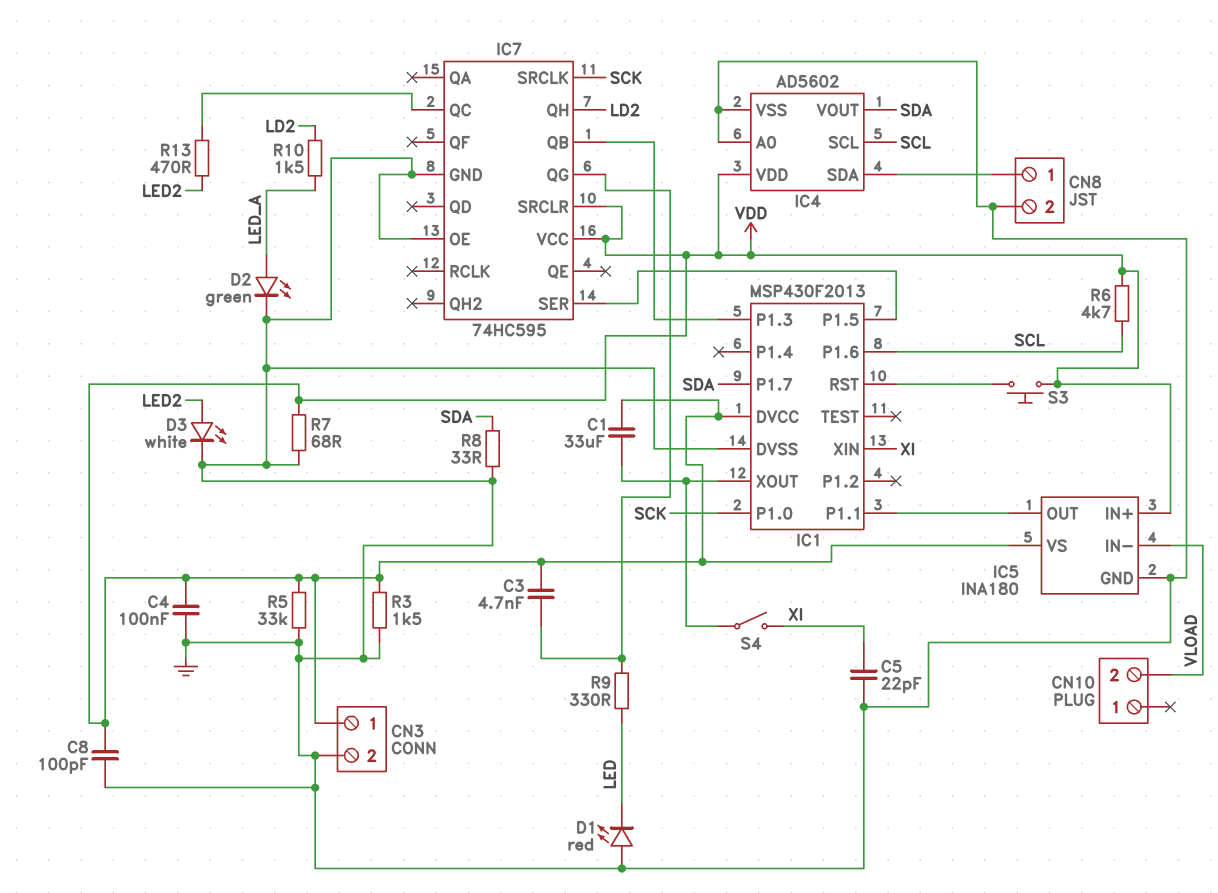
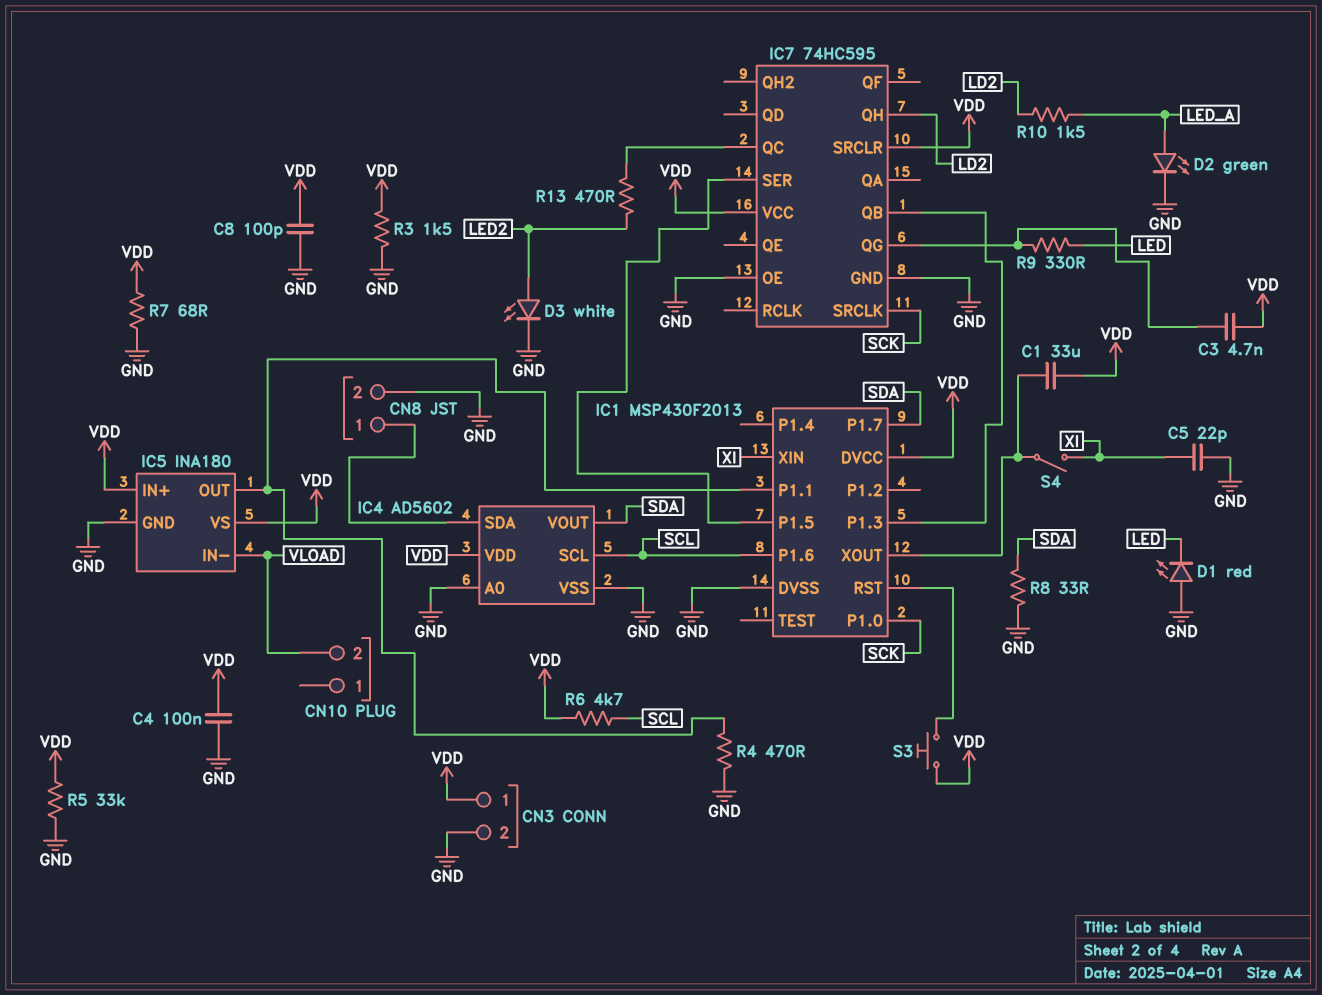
R4: none -> 470 (GND, IC1/P1.1)

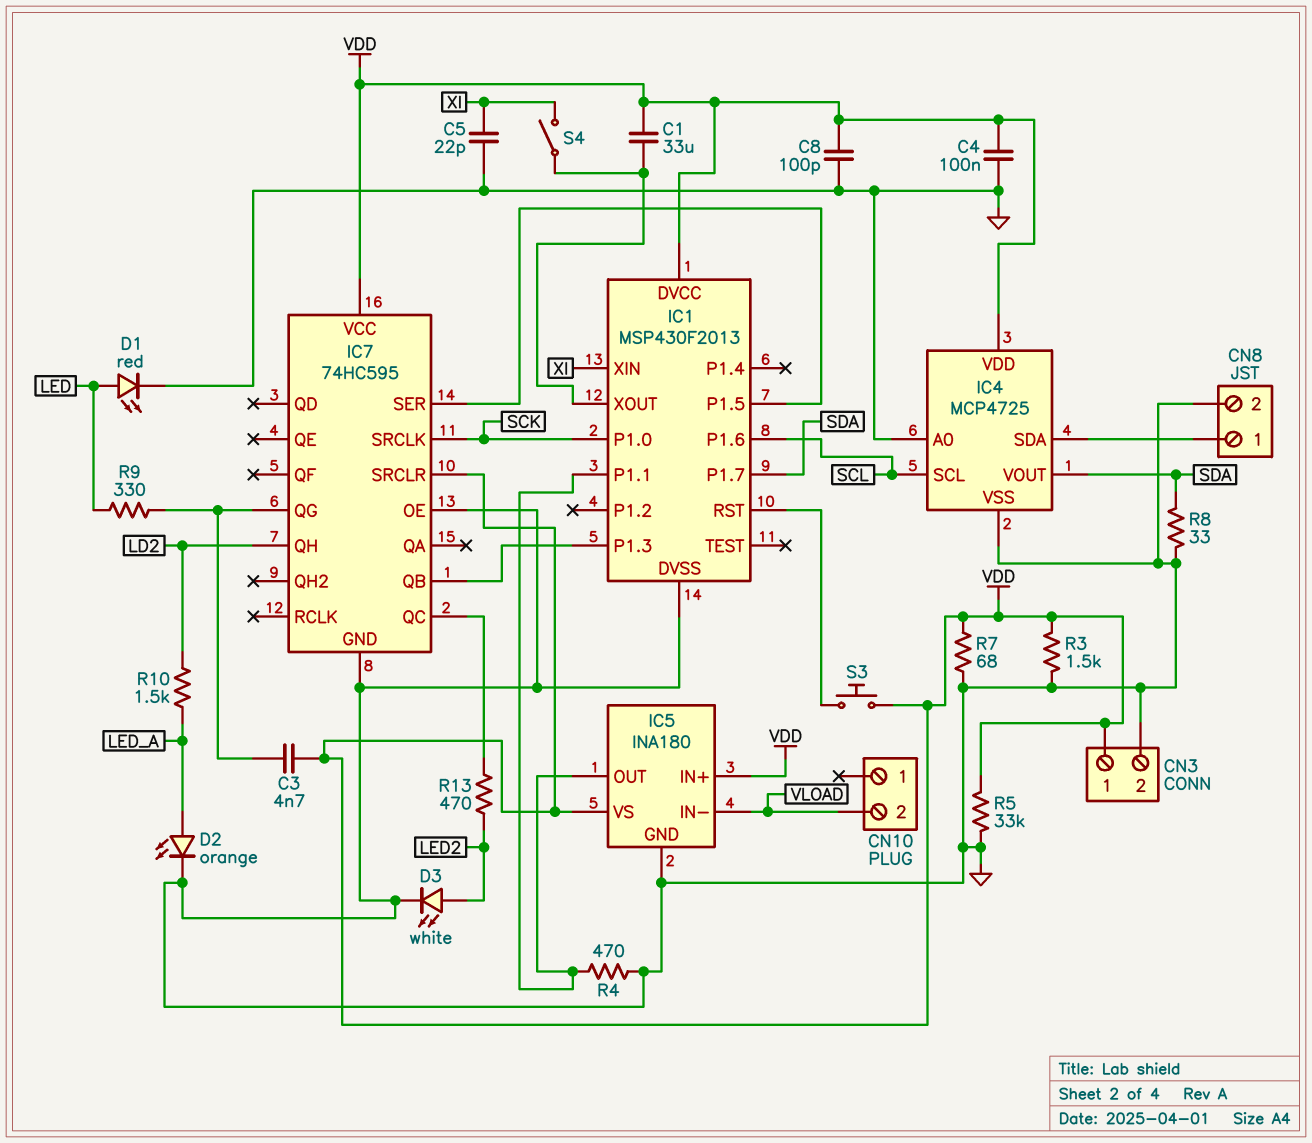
D1: LED red (A GND, K LED) -> LED red (A LED, K GND)
D2: LED green (A LED_A, K GND) -> LED orange (A LED_A, K GND)
IC4: AD5602 -> MCP4725
R6: 4.7k (SCL, VDD) -> none

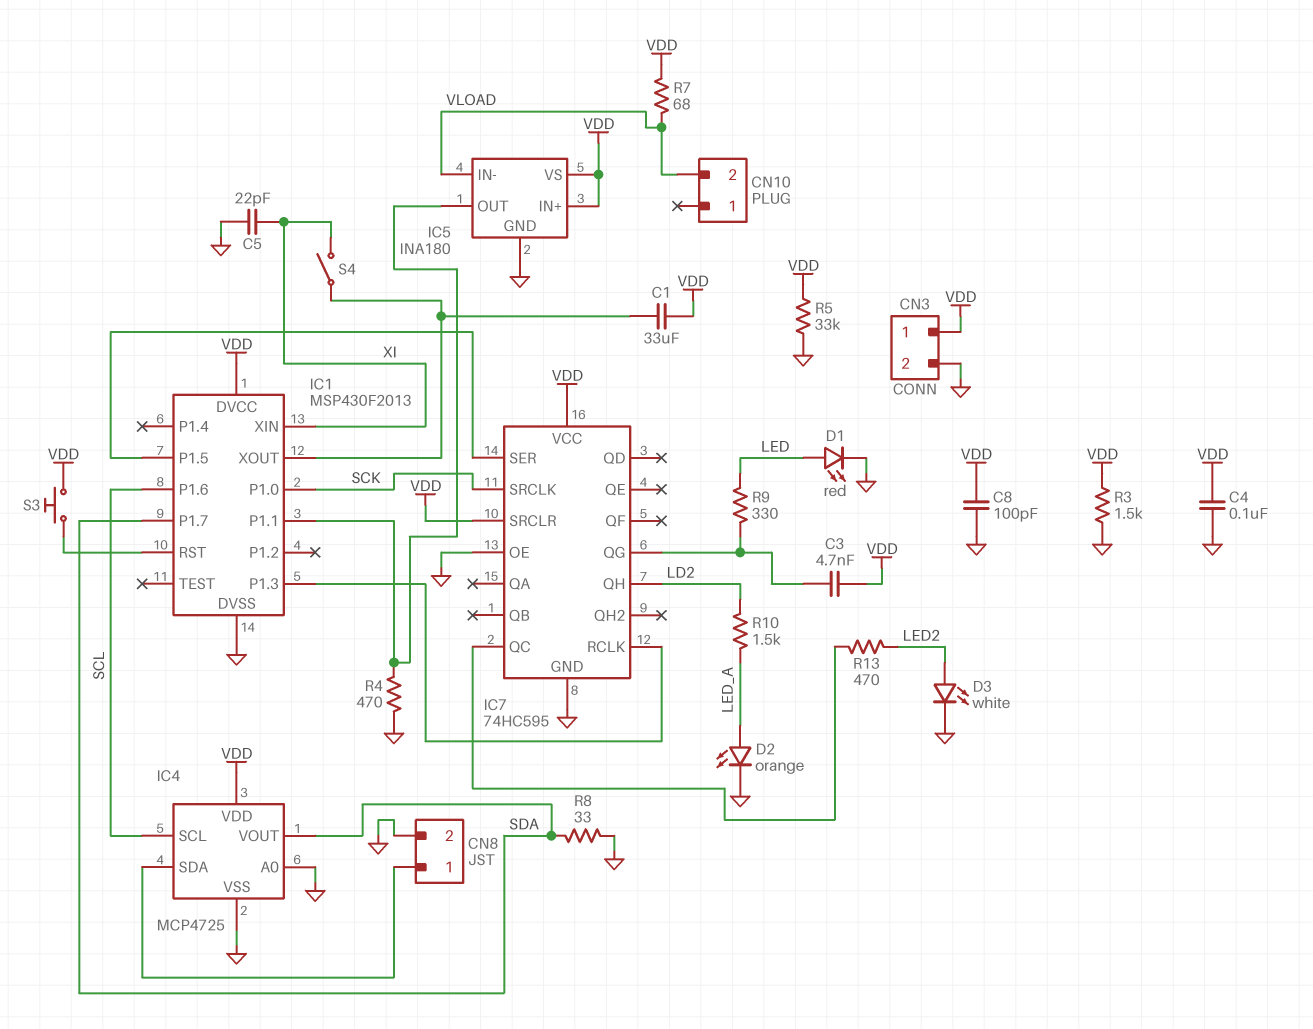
IC7 pin QB: IC1/P1.3 -> none
IC7 pin RCLK: none -> IC1/P1.3
R7: 68 (GND, VDD) -> 68 (VDD, VLOAD)

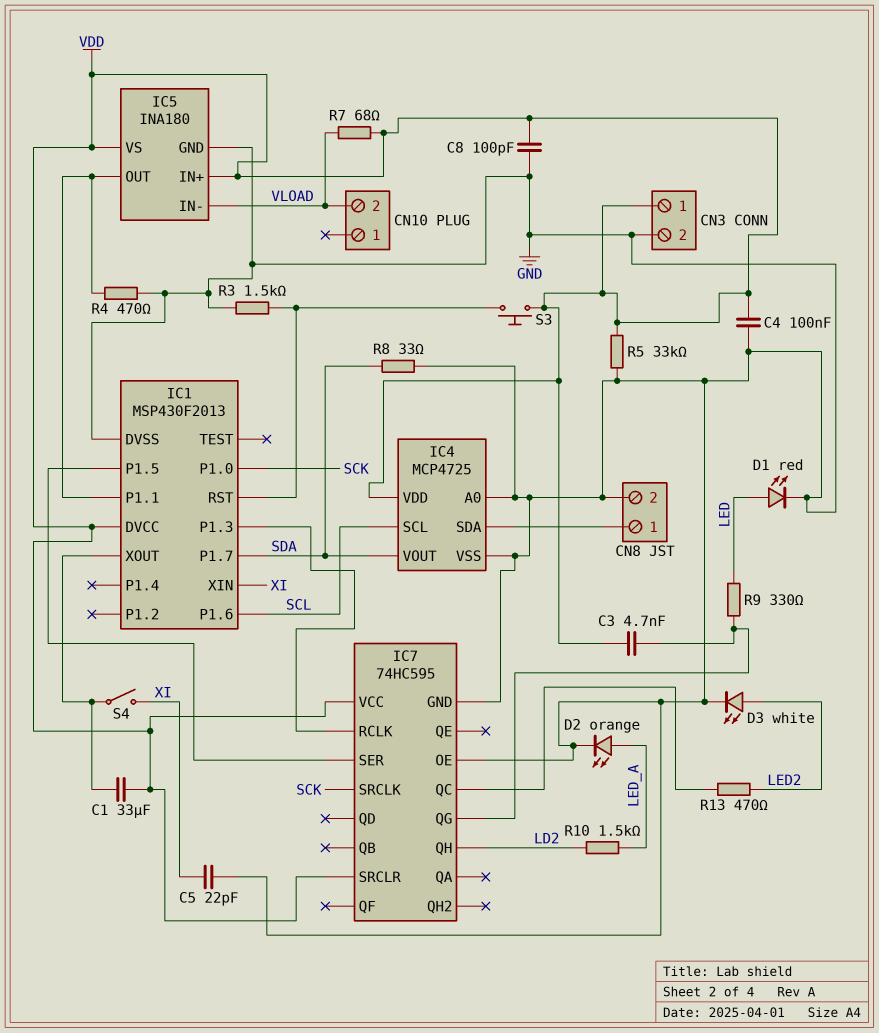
R3: 1.5k (GND, VDD) -> 1.5k (GND, IC1/RST)

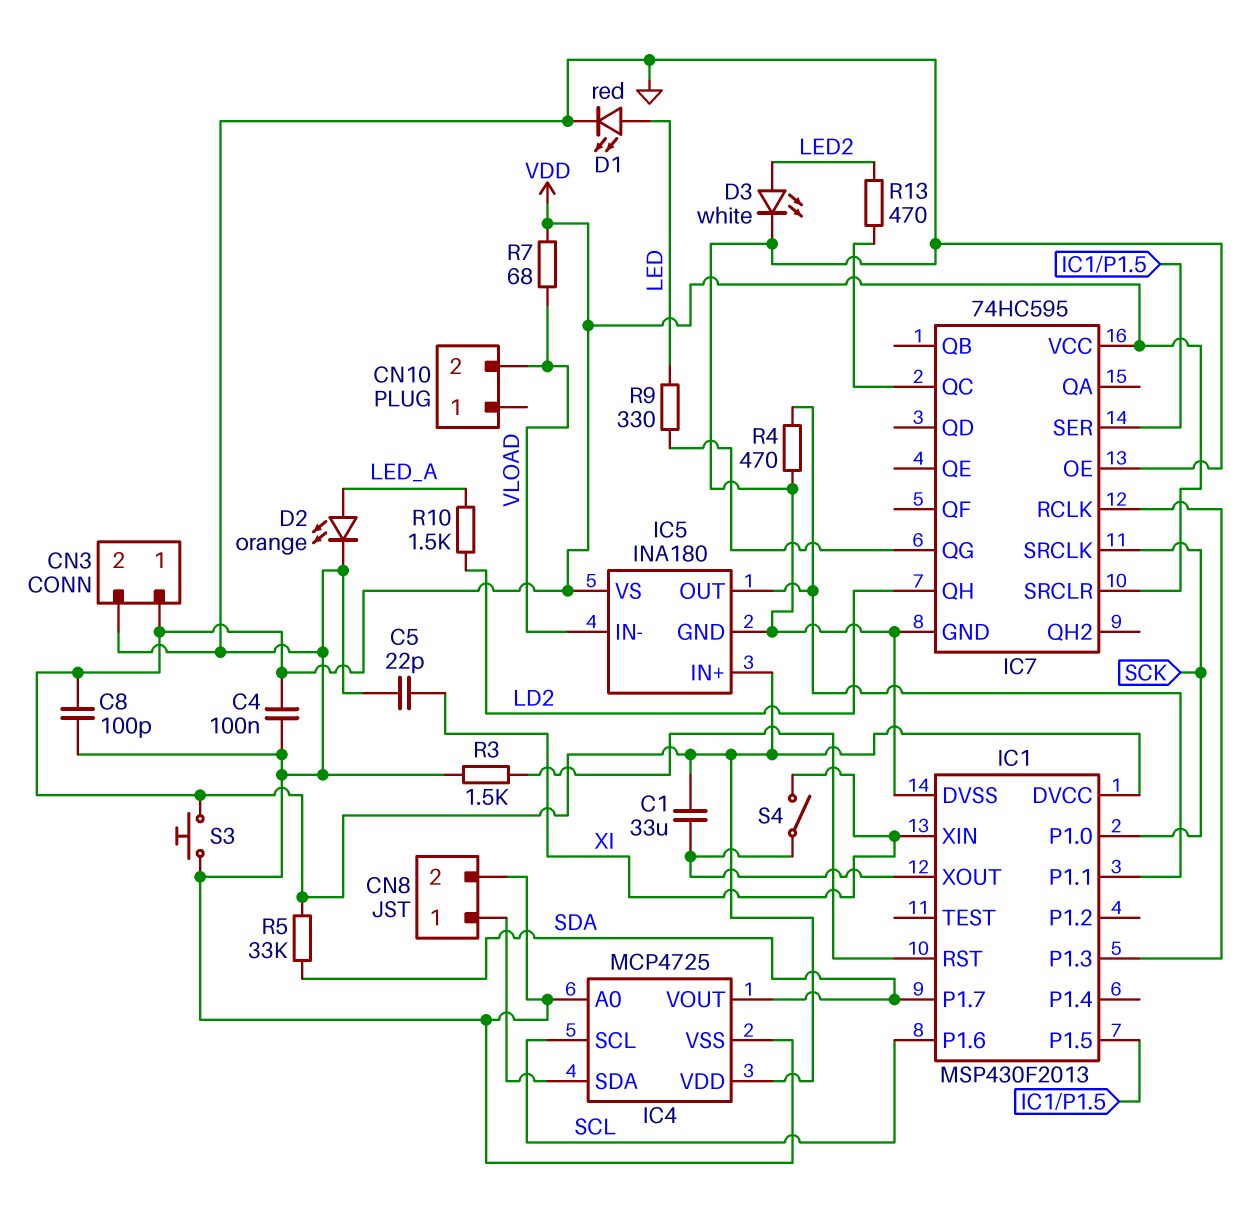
C3: 4.7nF (IC7/QG, VDD) -> none
R5: 33k (GND, VDD) -> 33k (SDA, VDD)
R8: 33 (GND, SDA) -> none
S3: button (IC1/RST, VDD) -> button (GND, VDD)

